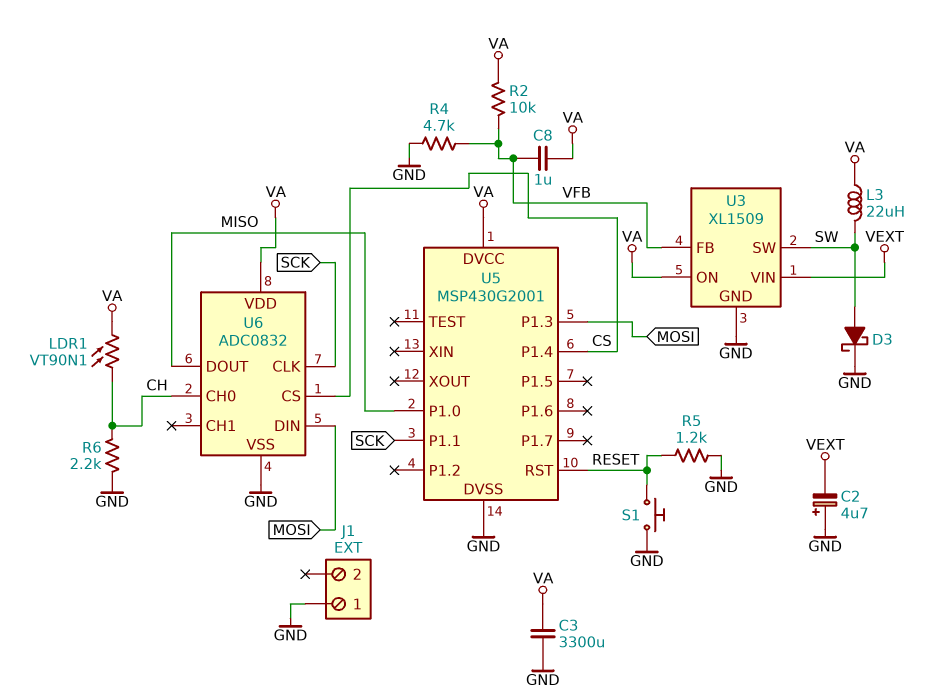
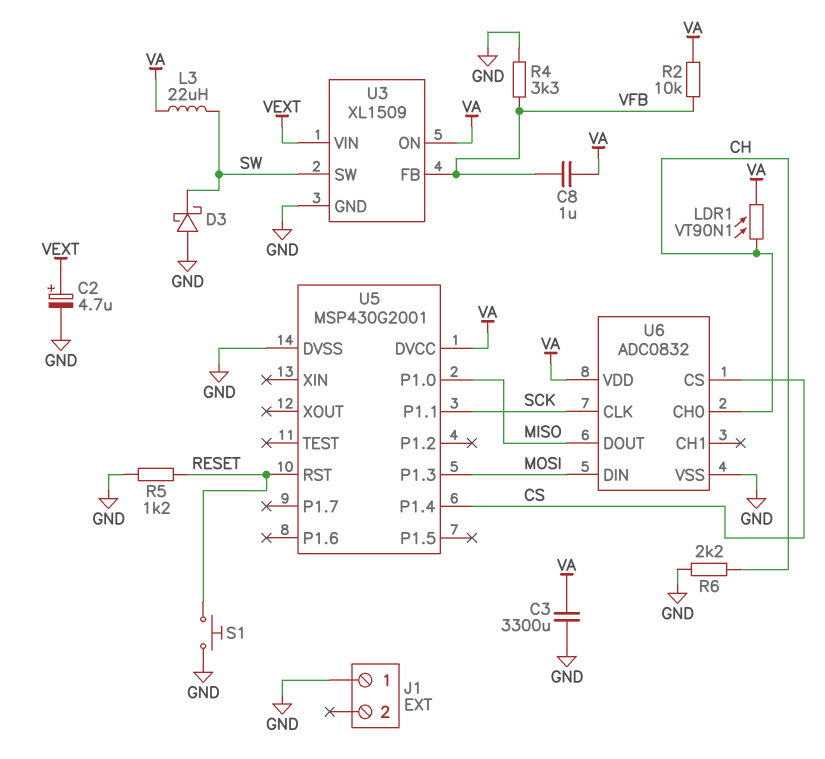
C2: 4.7uF (plus GND, minus VEXT) -> 4.7uF (plus VEXT, minus GND)
D3: schottky (A SW, K GND) -> schottky (A GND, K SW)
R4: 4.7k (GND, VFB) -> 3.3k (GND, VFB)

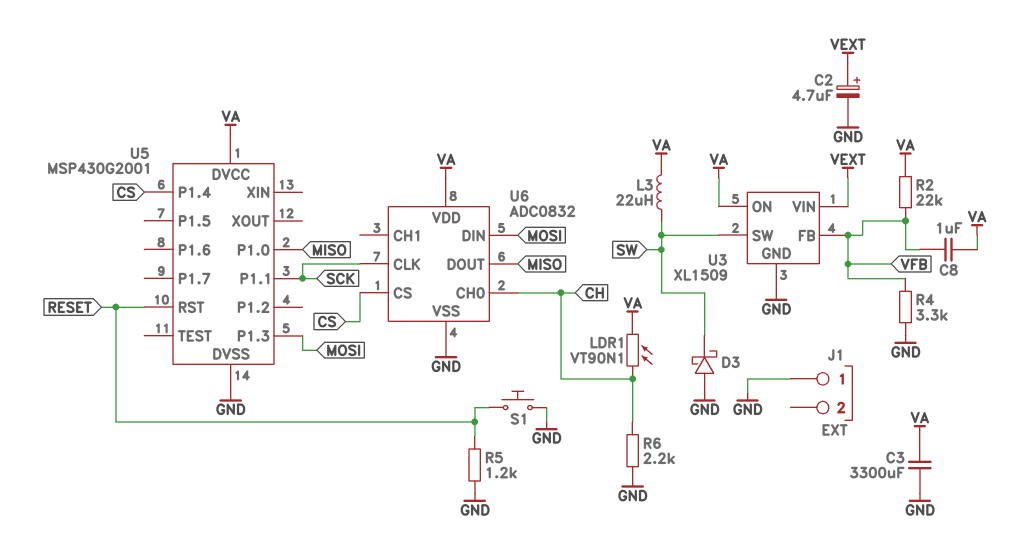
R2: 10k (VA, VFB) -> 22k (VA, VFB)

